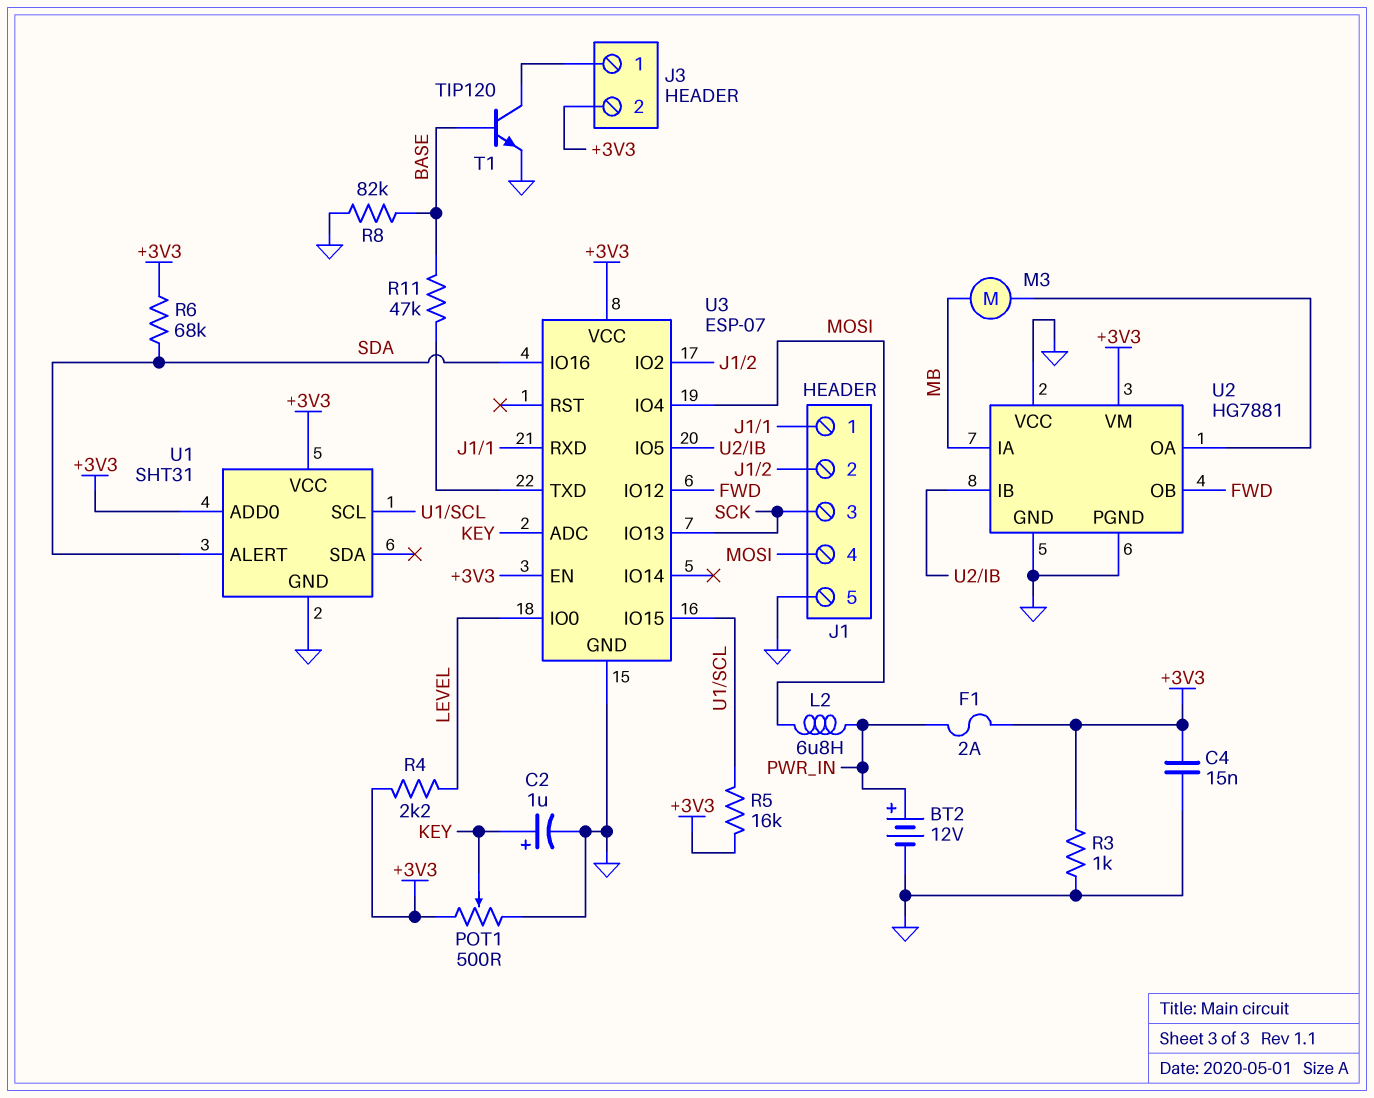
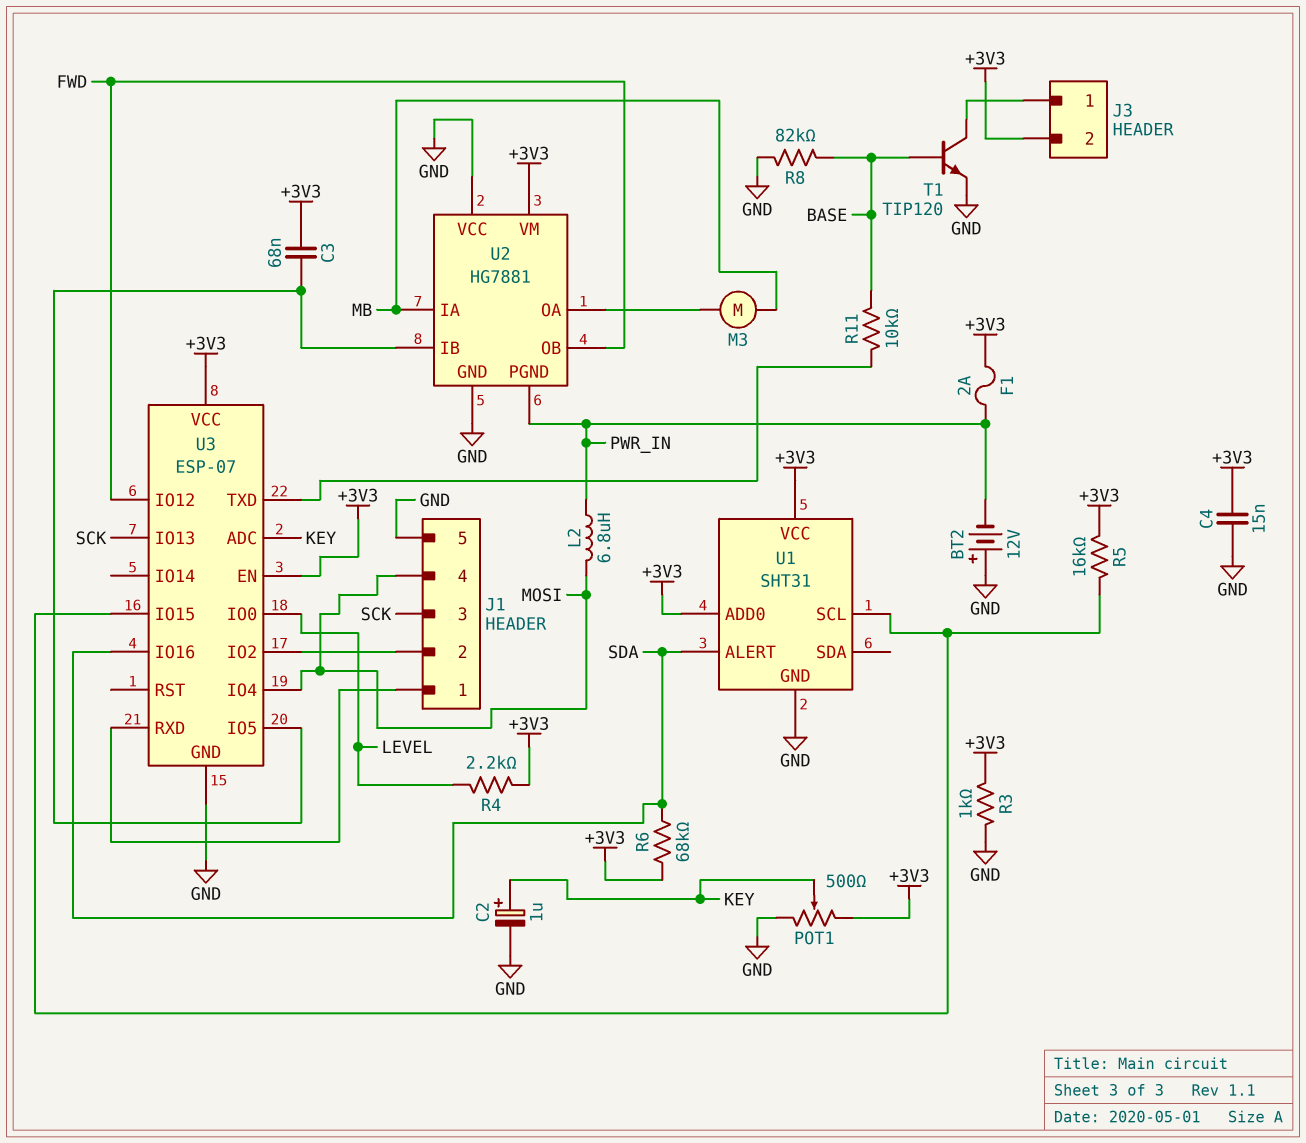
BT2: 12V (plus PWR_IN, minus GND) -> 12V (plus GND, minus PWR_IN)
C3: none -> 68nF (+3V3, U2/IB)
R11: 47k (BASE, U3/TXD) -> 10k (BASE, U3/TXD)
U2 pin PGND: GND -> PWR_IN

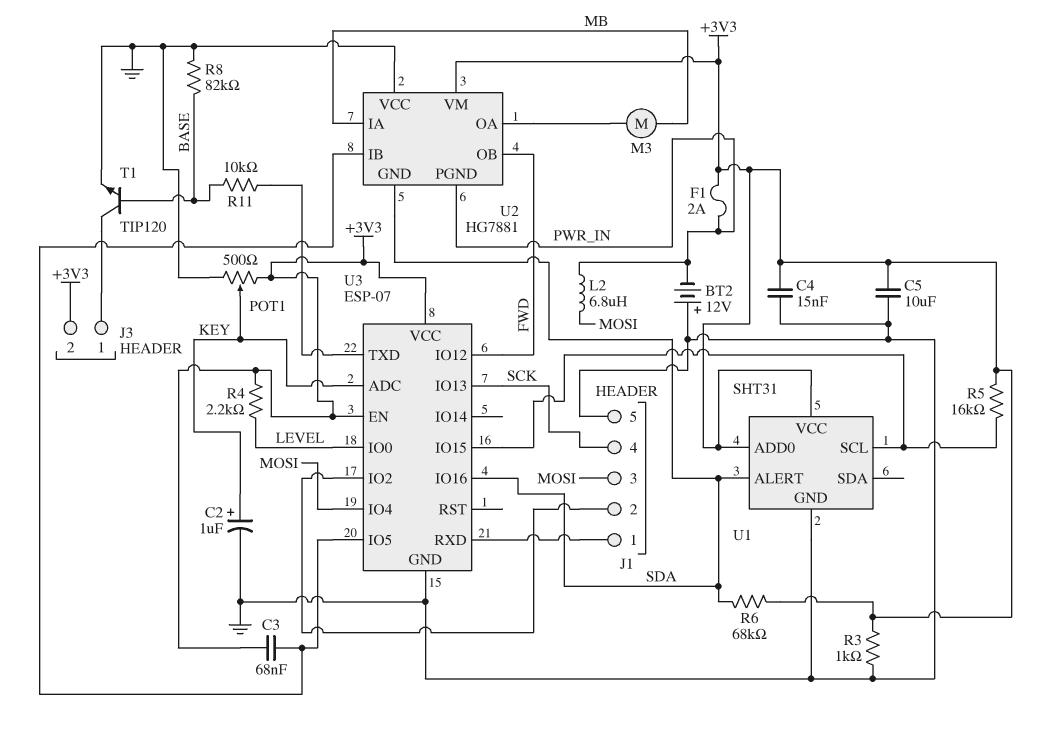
C5: none -> 10uF (+3V3, GND)
J1 pin 3: SCK -> MOSI
J1 pin 4: MOSI -> SCK
U2 pin GND: GND -> SDA

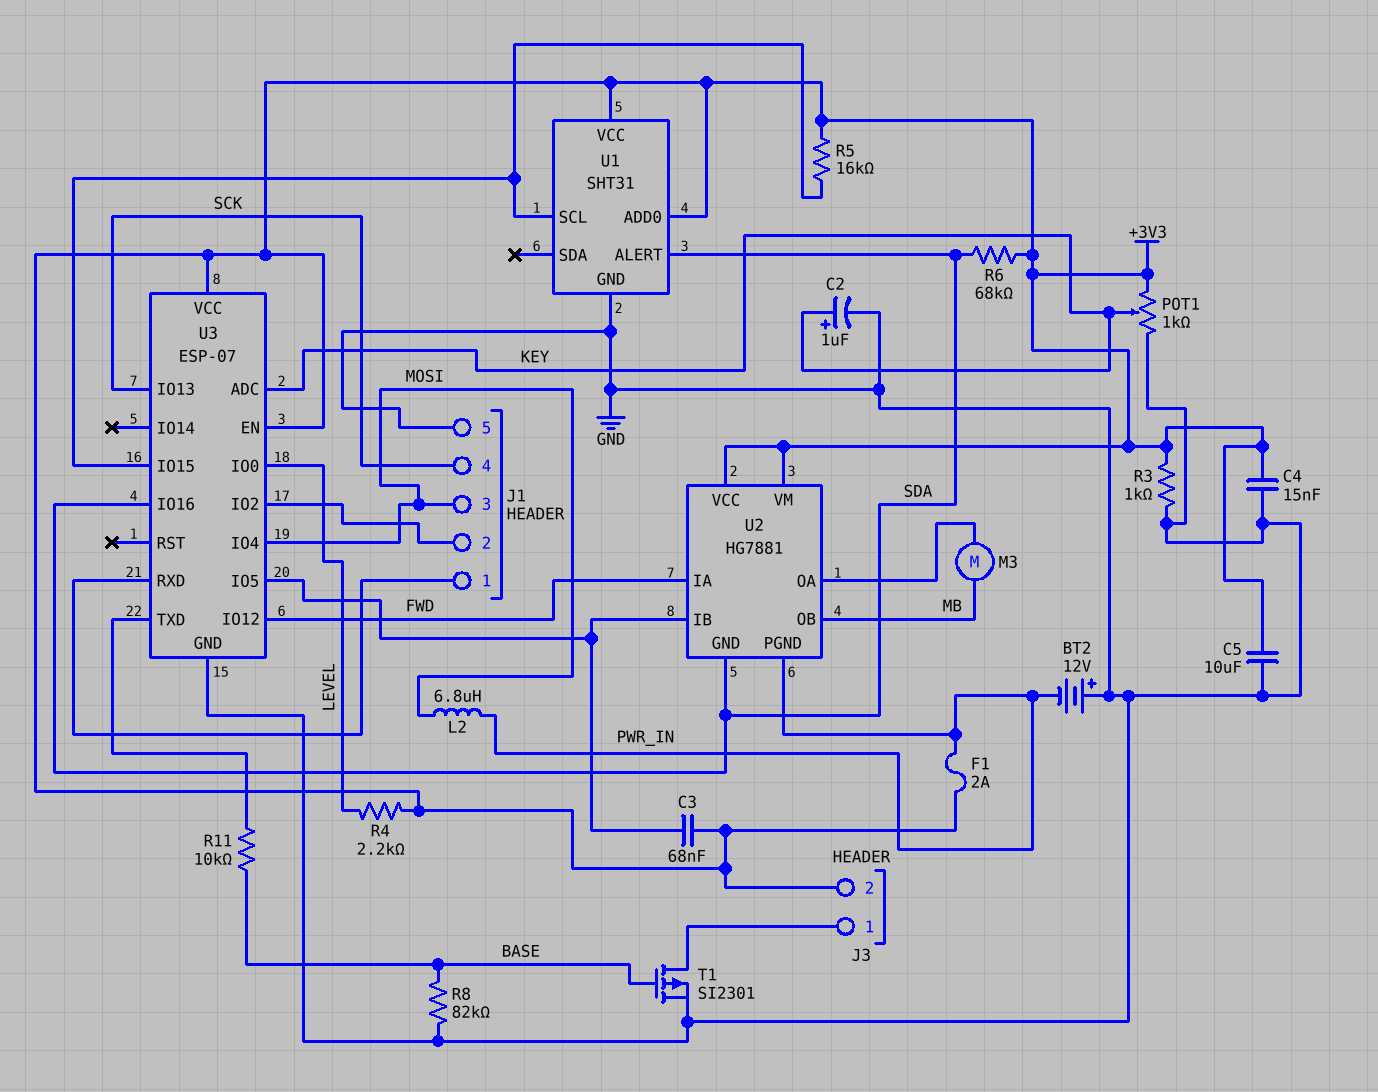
POT1: 500 (+3V3, GND, wiper KEY) -> 1k (+3V3, GND, wiper KEY)
T1: NPN TIP120 (B BASE, C J3/1, E GND) -> PMOS SI2301 (G BASE, D J3/1, S GND)
U2 pin IA: MB -> FWD
U2 pin OB: FWD -> MB
U2 pin VCC: GND -> +3V3

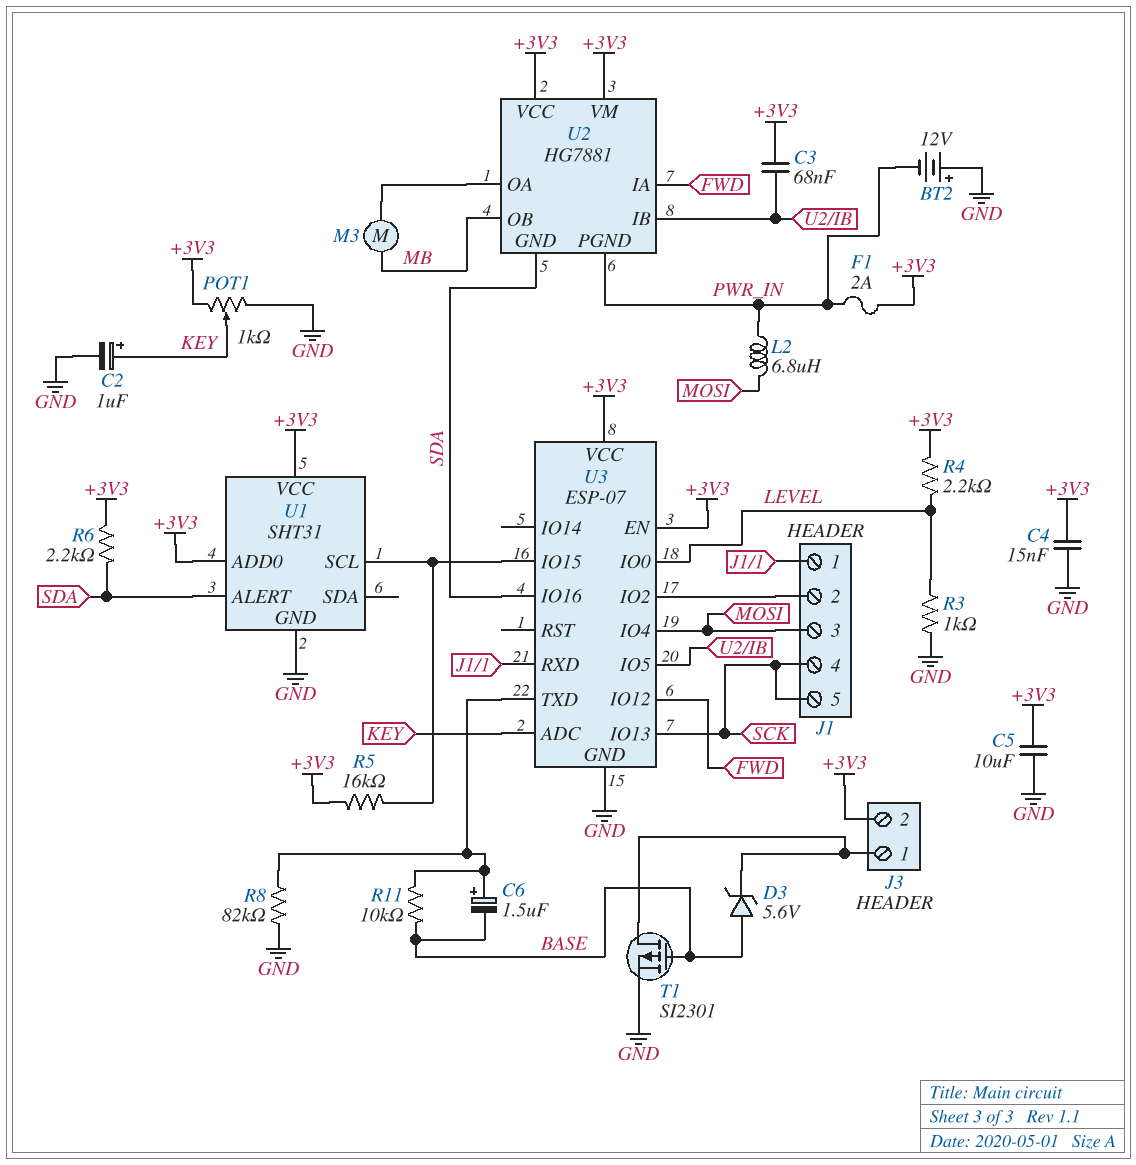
C6: none -> 1.5uF (plus U3/TXD, minus BASE)
D3: none -> zener 5.6V (A BASE, K J3/1)
J1 pin 5: GND -> SCK
R3: 1k (+3V3, GND) -> 1k (GND, LEVEL)
R6: 68k (+3V3, SDA) -> 2.2k (+3V3, SDA)
R8: 82k (BASE, GND) -> 82k (GND, U3/TXD)

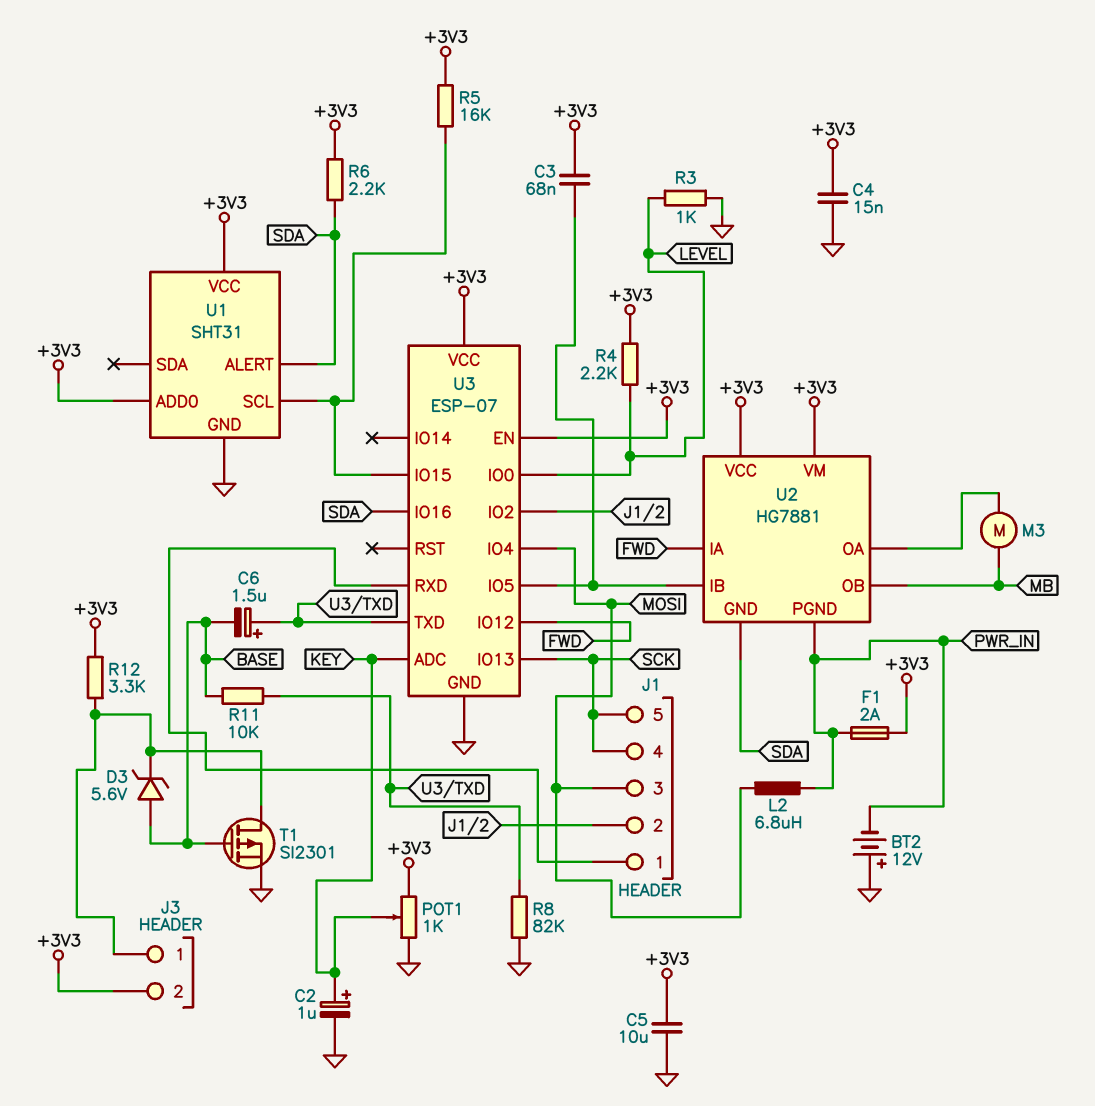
R12: none -> 3.3k (+3V3, J3/1)

